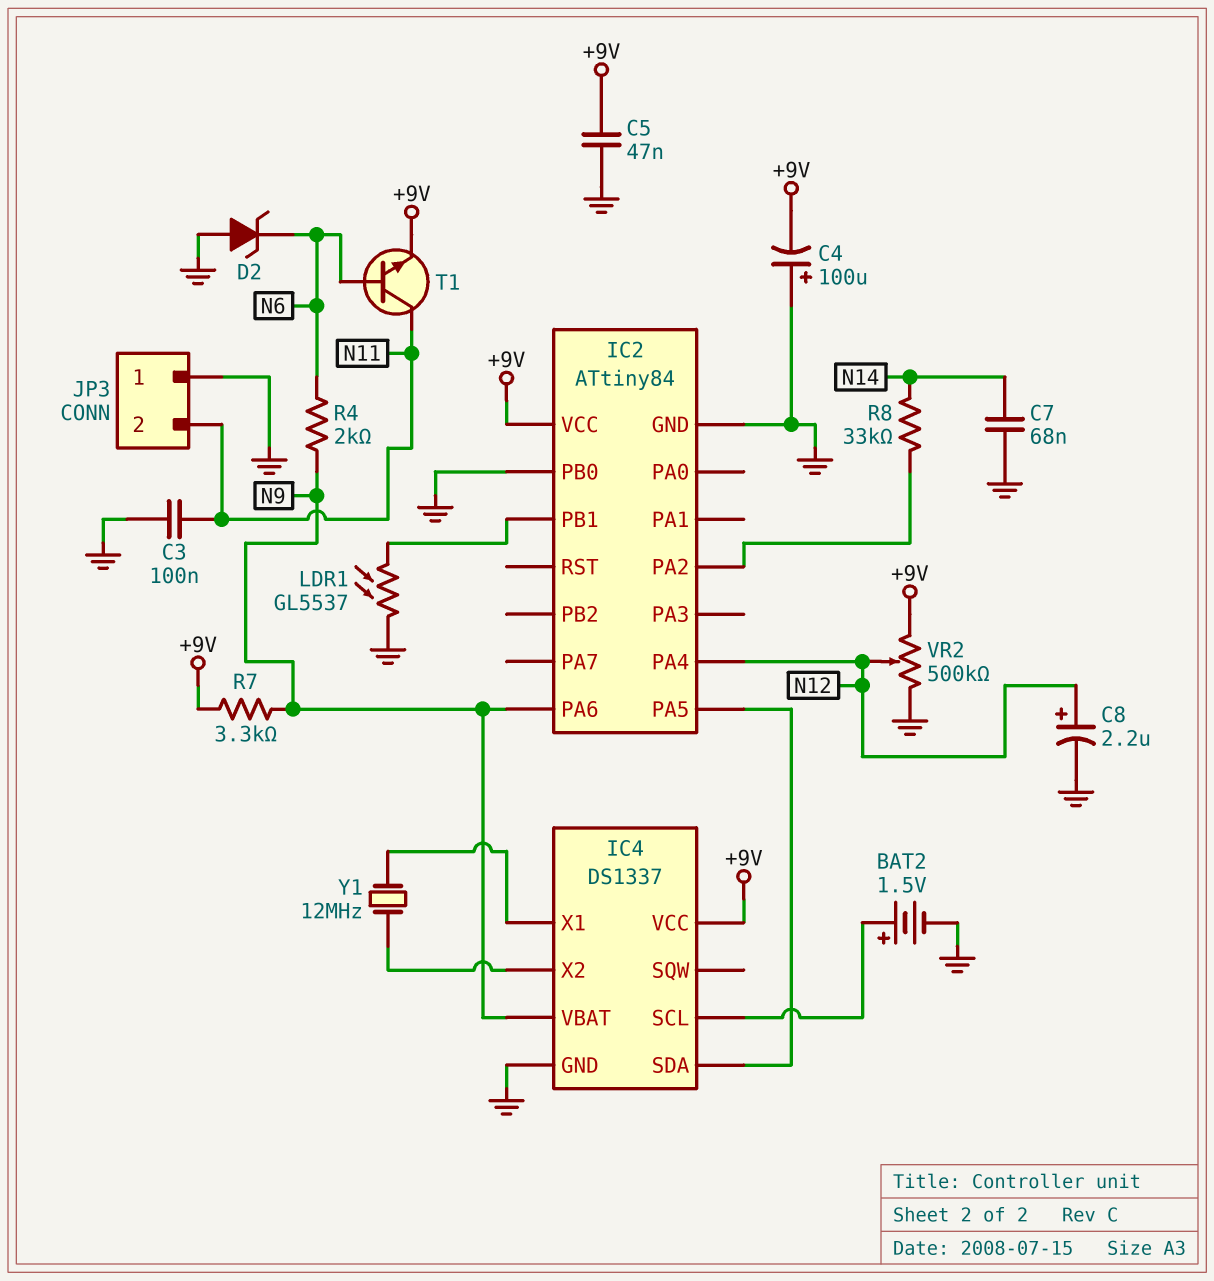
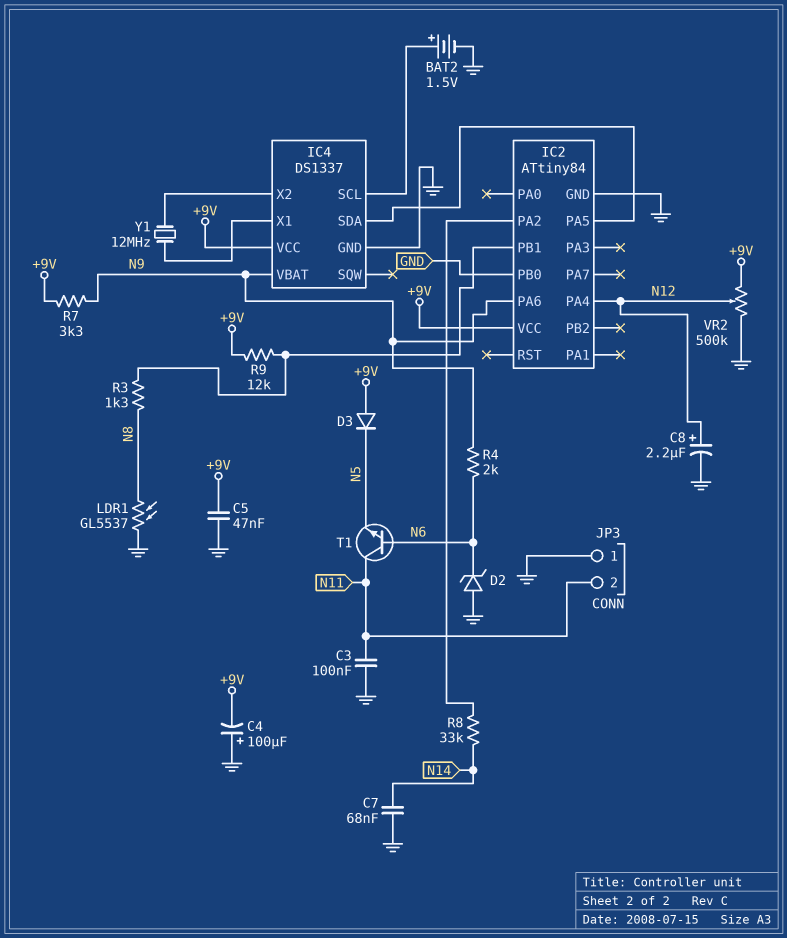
D3: none -> diode (A +9V, K N5)
LDR1: GL5537 (GND, IC2/PB1) -> GL5537 (GND, N8)
R3: none -> 1.3k (IC2/PB1, N8)
R9: none -> 12k (+9V, IC2/PB1)
T1: NPN (B N6, C N11, E +9V) -> NPN (B N6, C N11, E N5)

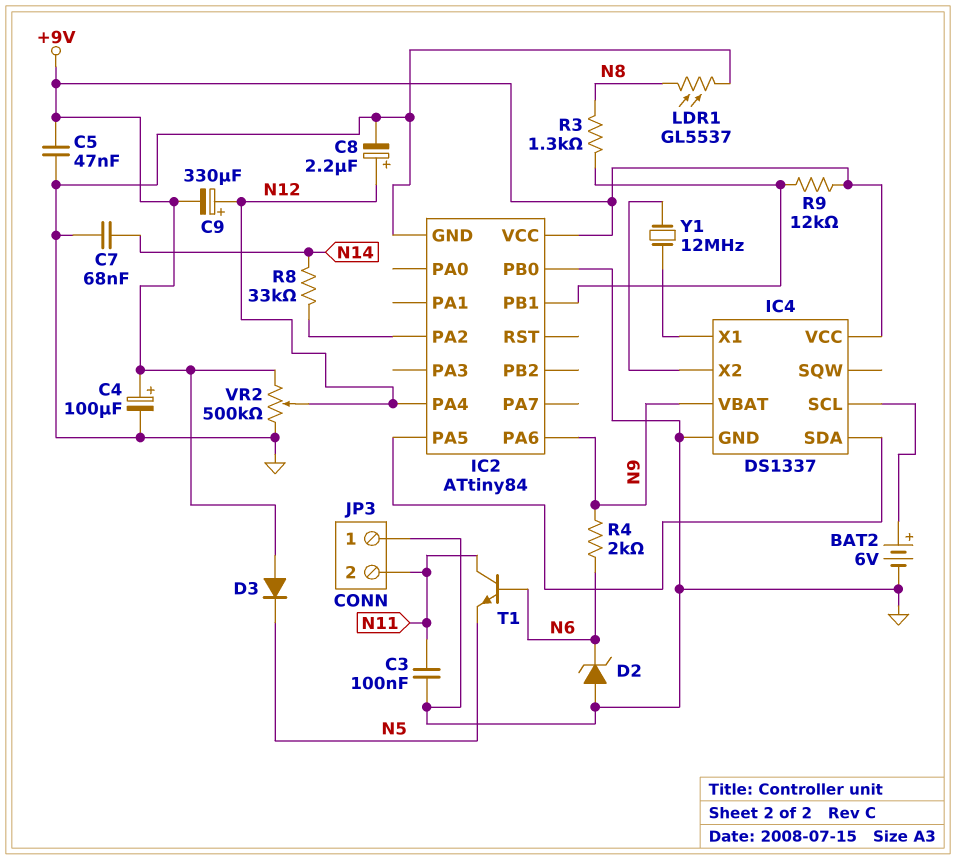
BAT2: 1.5V (plus IC4/SCL, minus GND) -> 6V (plus IC4/SCL, minus GND)
C4: 100uF (plus GND, minus +9V) -> 100uF (plus +9V, minus GND)
C9: none -> 330uF (plus N12, minus +9V)
R7: 3.3k (+9V, N9) -> none

